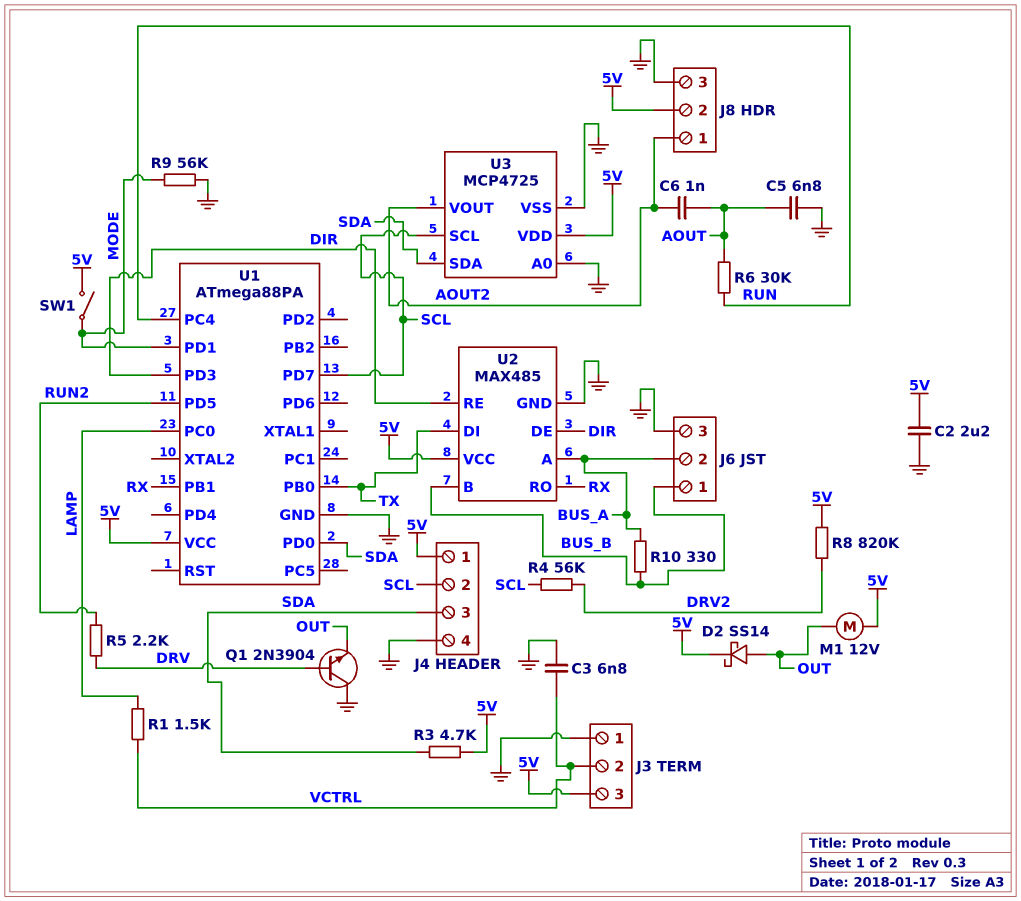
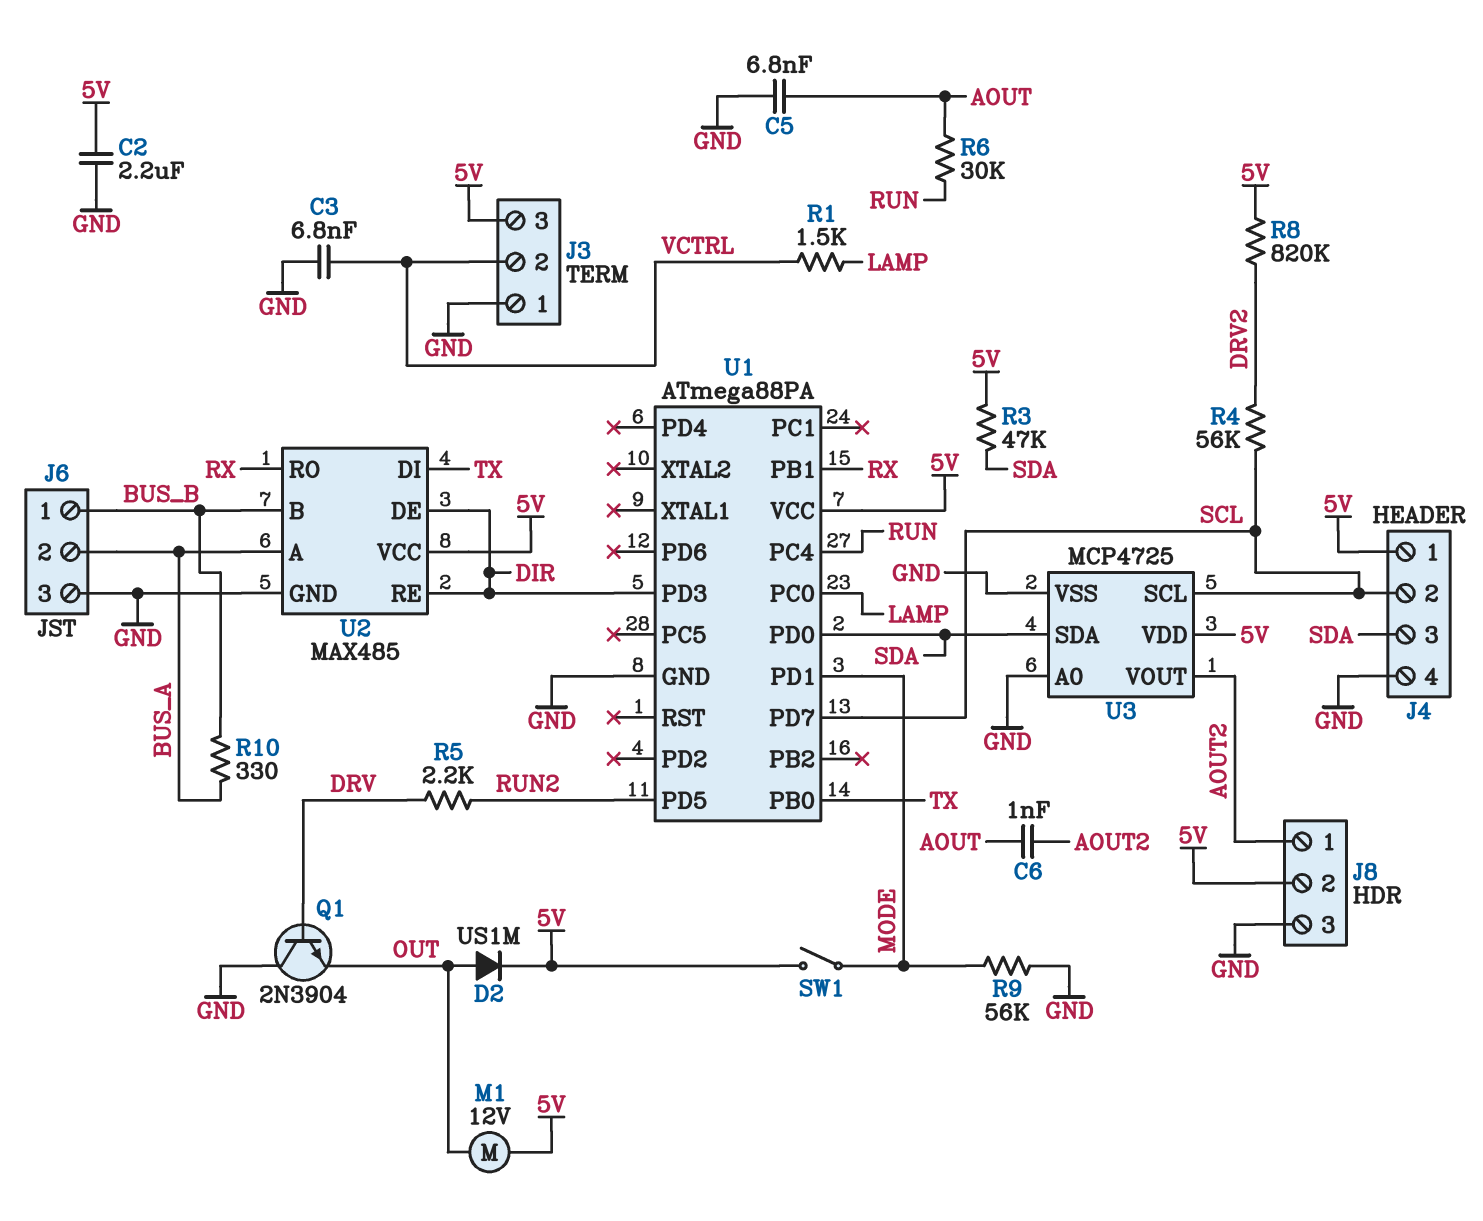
D2: schottky SS14 (A OUT, K 5V) -> diode US1M (A OUT, K 5V)
R3: 4.7k (5V, SDA) -> 47k (5V, SDA)

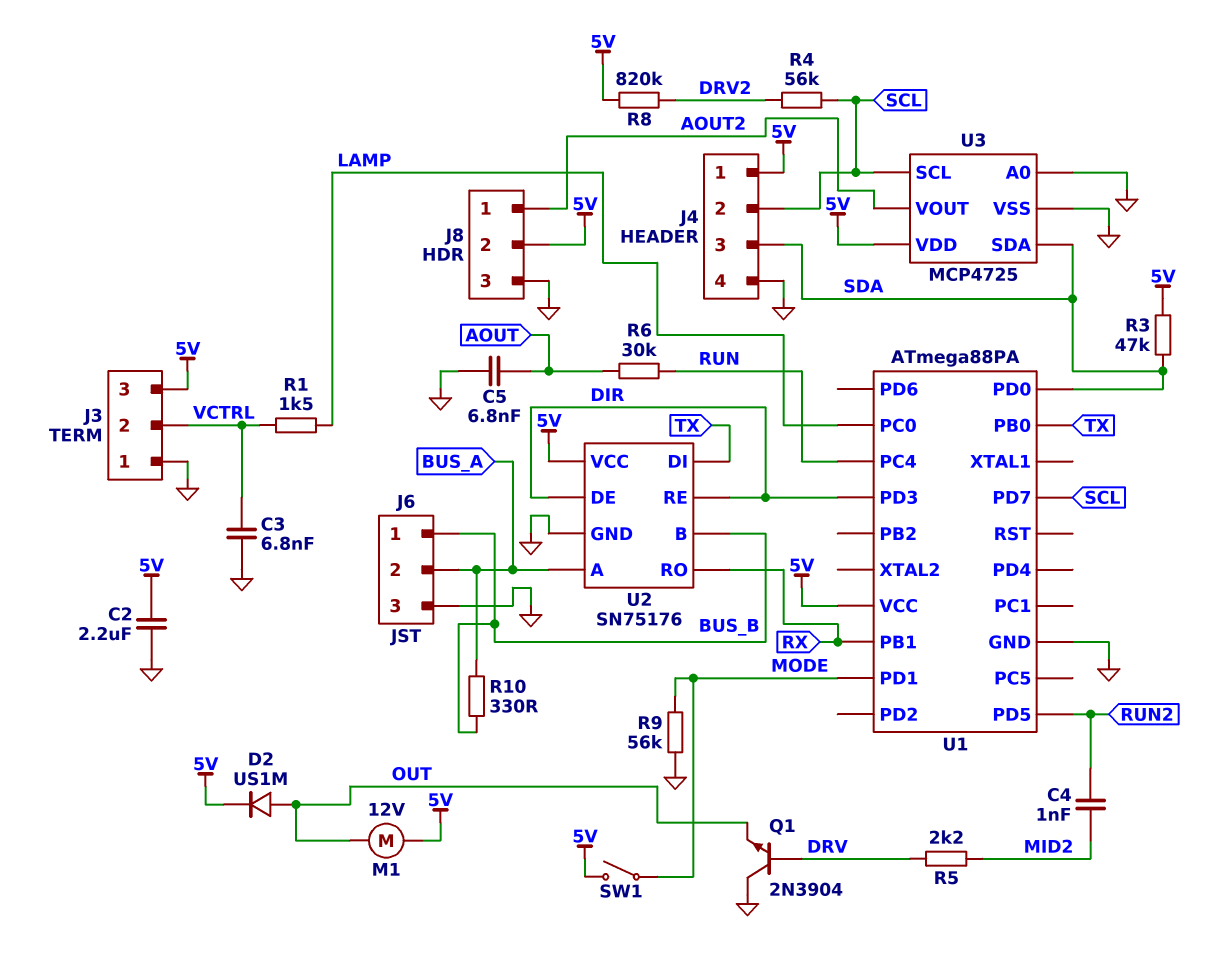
C4: none -> 1nF (MID2, RUN2)
C6: 1nF (AOUT, AOUT2) -> none
R5: 2.2k (DRV, RUN2) -> 2.2k (DRV, MID2)
U2: MAX485 -> SN75176

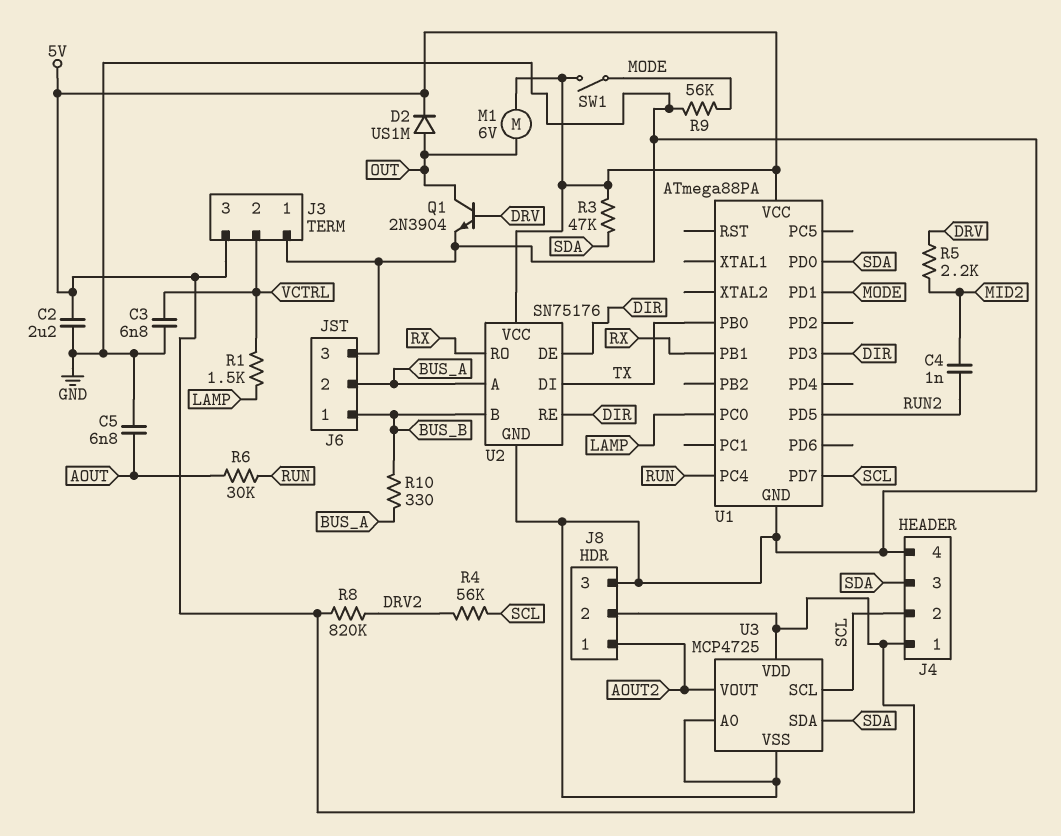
M1: motor 12V (5V, OUT) -> motor 6V (5V, OUT)
Q1: NPN 2N3904 (B DRV, C GND, E OUT) -> NPN 2N3904 (B DRV, C OUT, E GND)

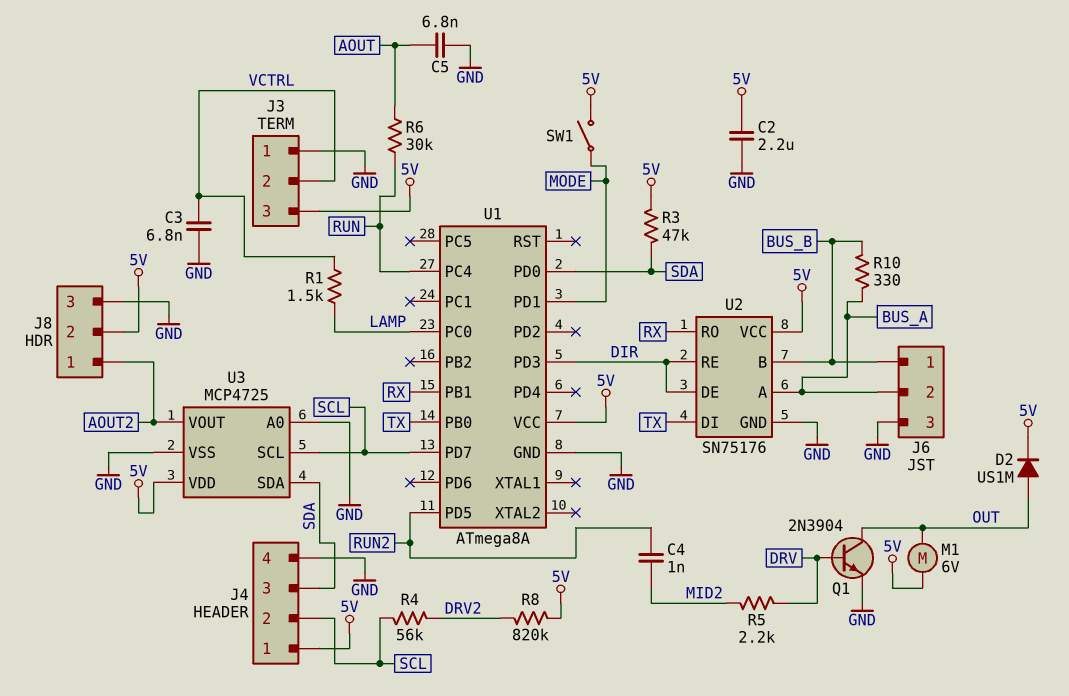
R9: 56k (GND, MODE) -> none
U1: ATmega88PA -> ATmega8A

